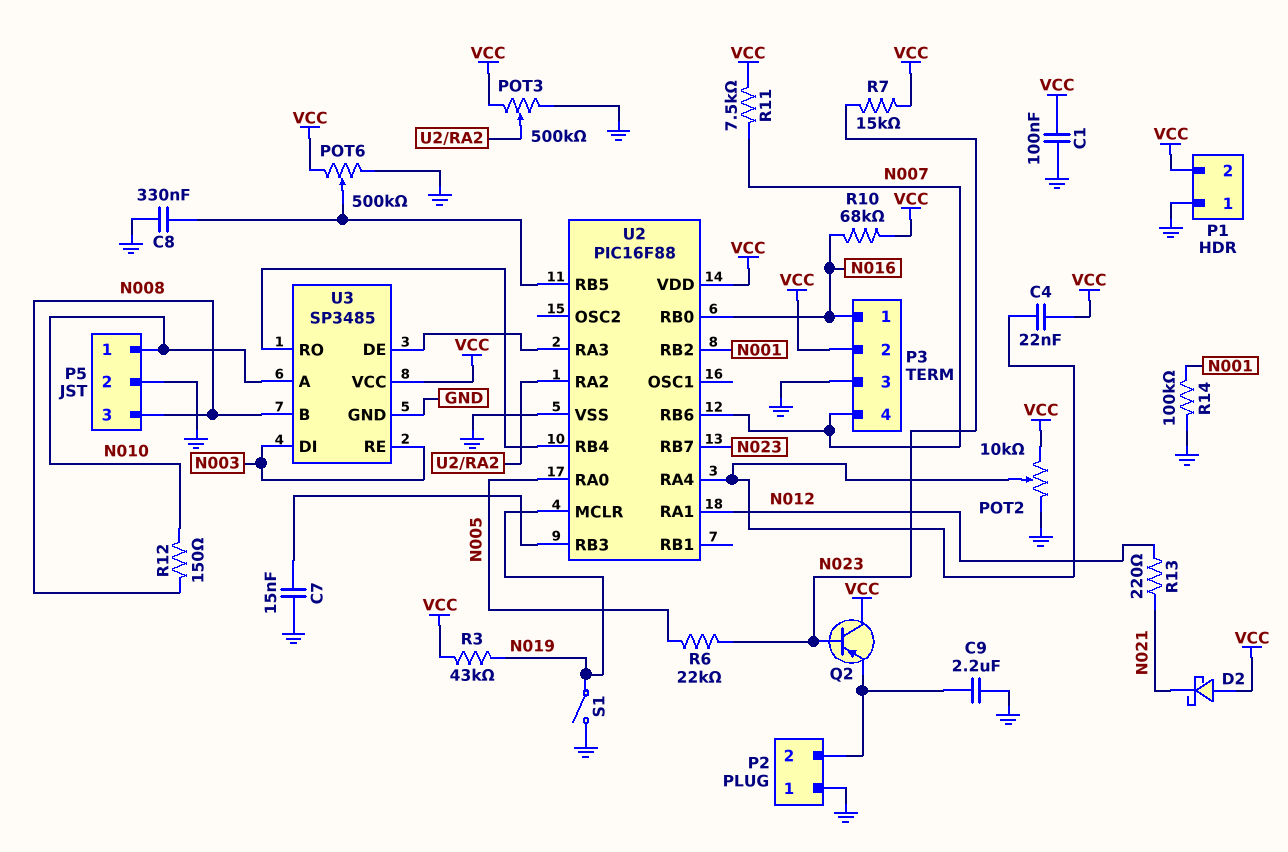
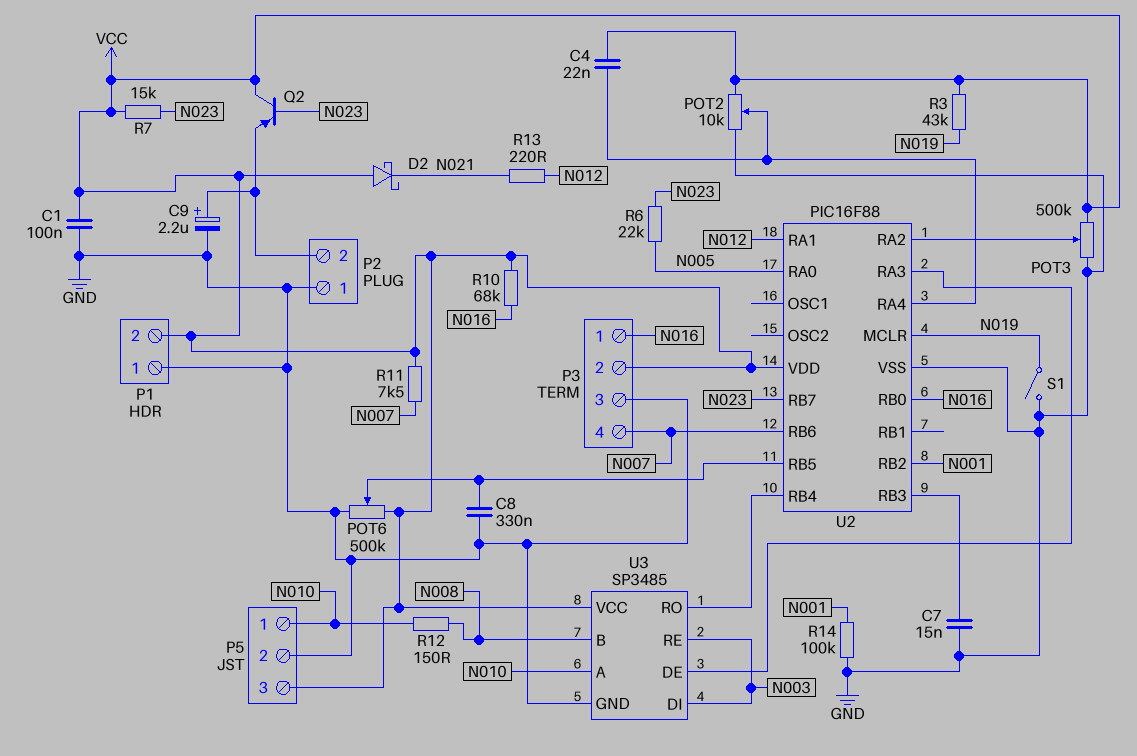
C9: 2.2uF (GND, P2/2) -> 2.2uF (plus P2/2, minus GND)
P5 pin 3: N008 -> VCC

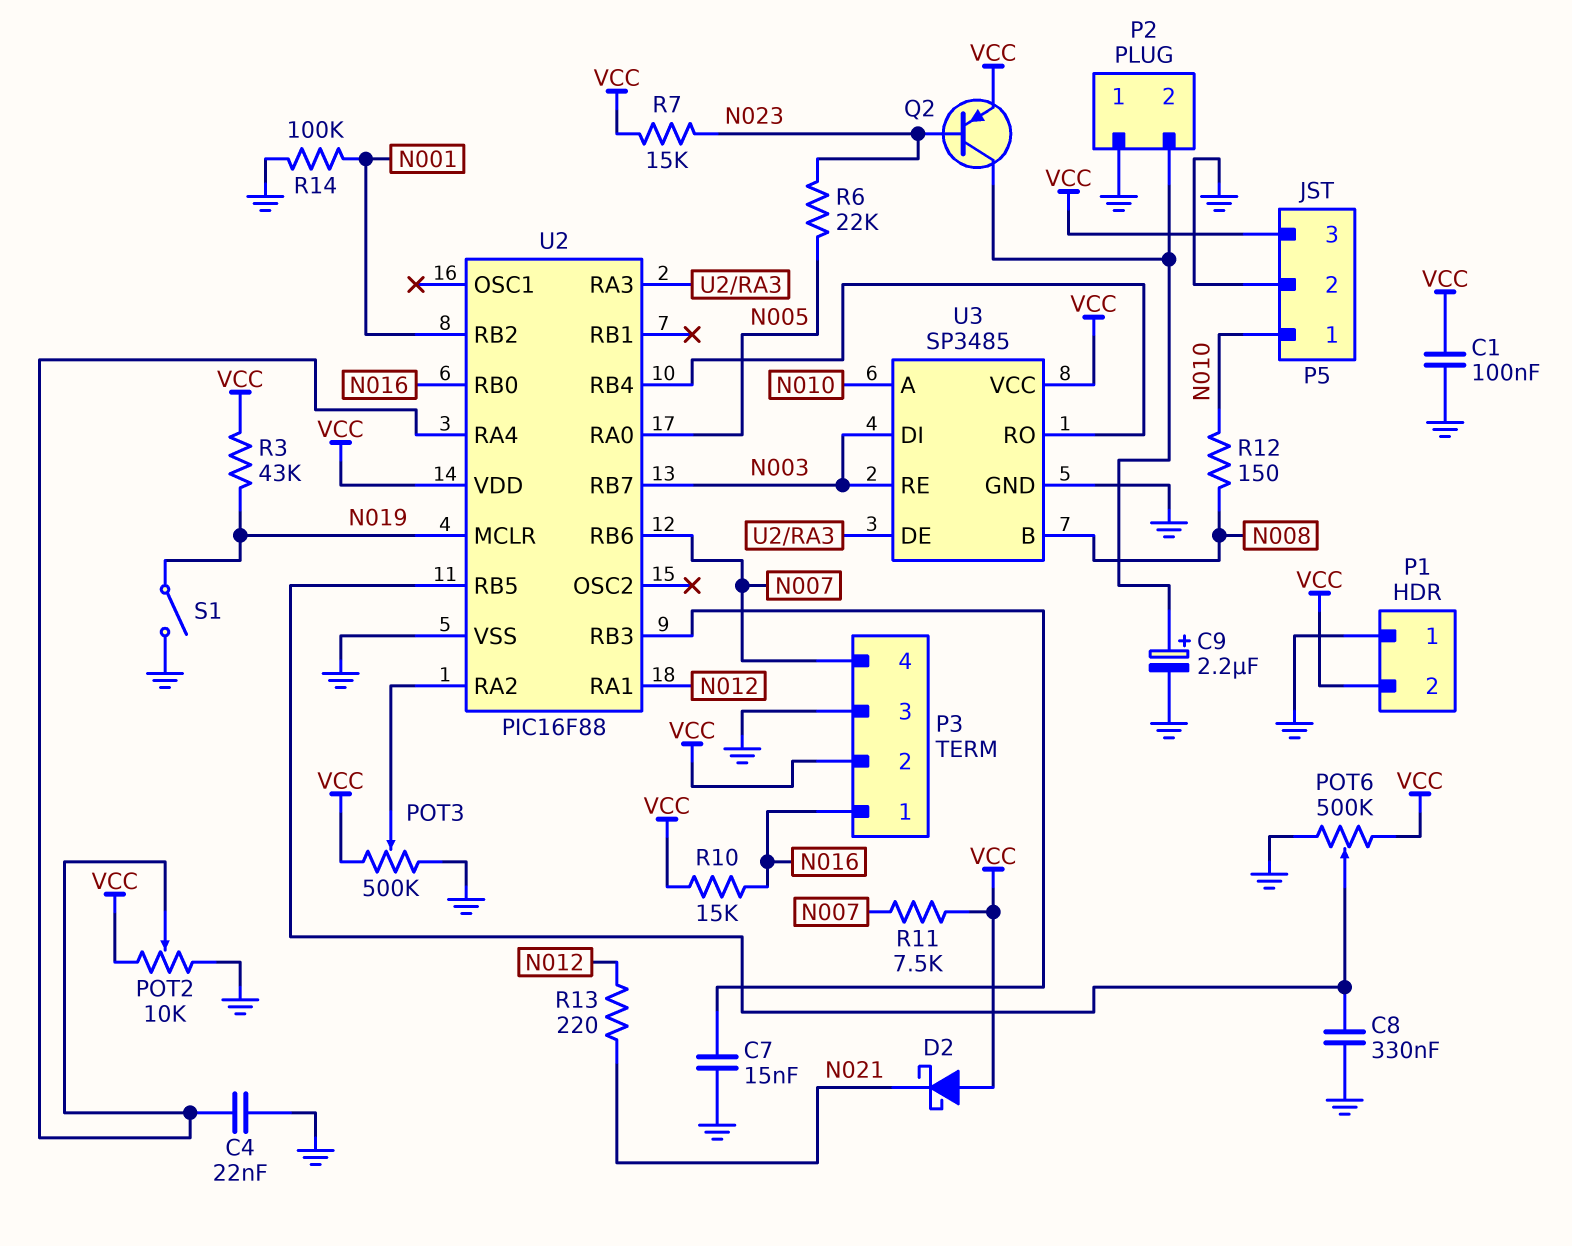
C4: 22nF (U2/RA4, VCC) -> 22nF (GND, U2/RA4)
Q2: PNP (B N023, C VCC, E P2/2) -> PNP (B N023, C P2/2, E VCC)
R10: 68k (N016, VCC) -> 15k (N016, VCC)
U2 pin RB7: N023 -> N003

